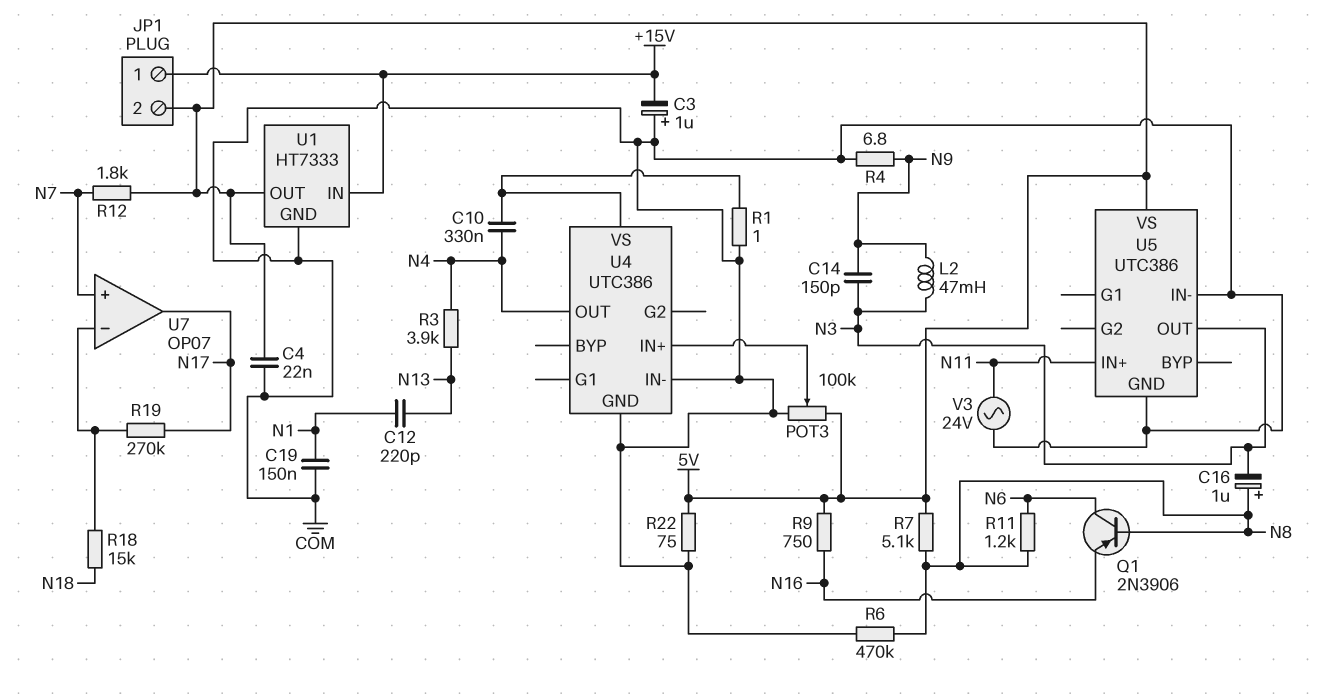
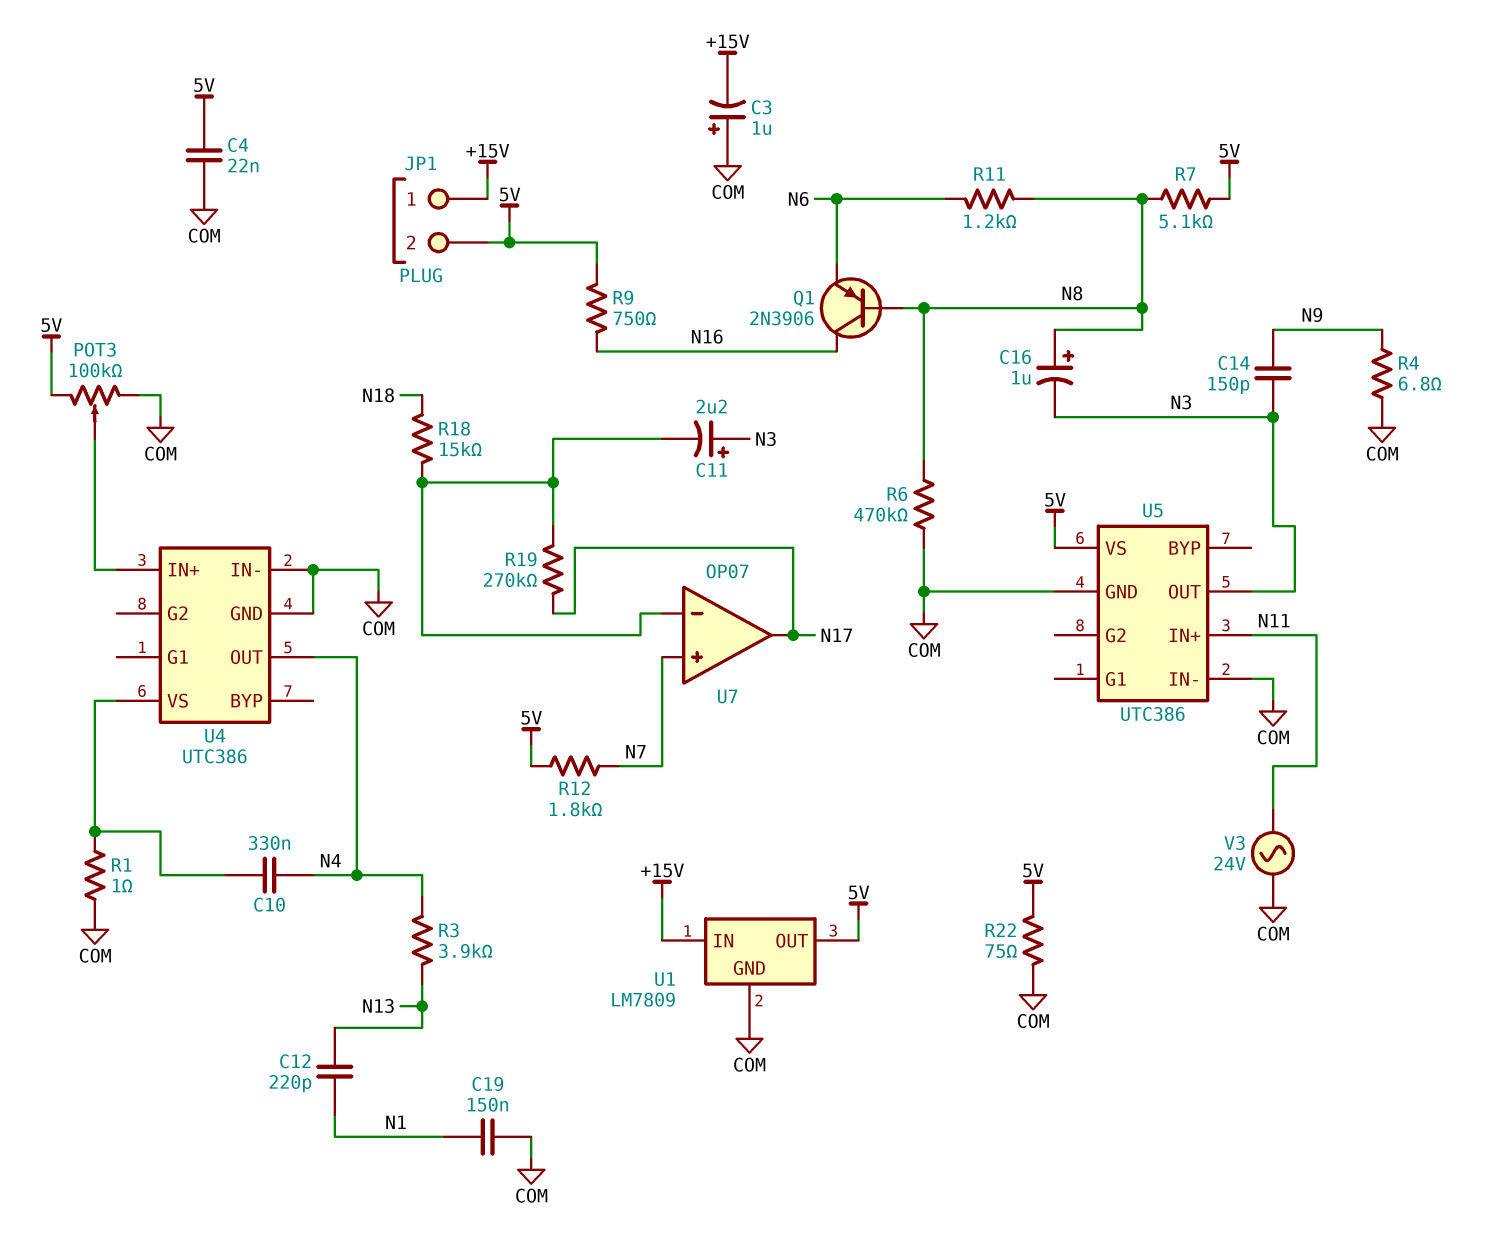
C11: none -> 2.2uF (plus N3, minus U7/in-)
L2: 47mH (N3, N9) -> none
Q1: PNP 2N3906 (B N8, C N6, E N16) -> PNP 2N3906 (B N8, C N16, E N6)
U1: HT7333 -> LM7809

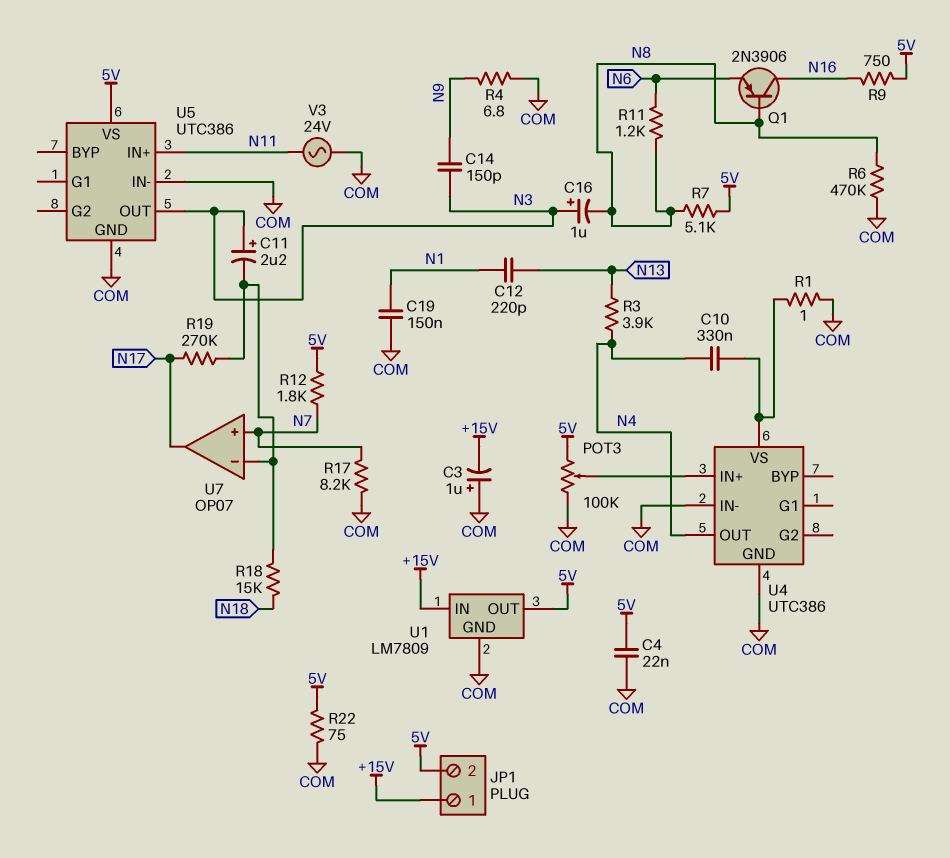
C16: 1uF (plus N8, minus N3) -> 1uF (plus N3, minus N8)
R17: none -> 8.2k (COM, N7)

